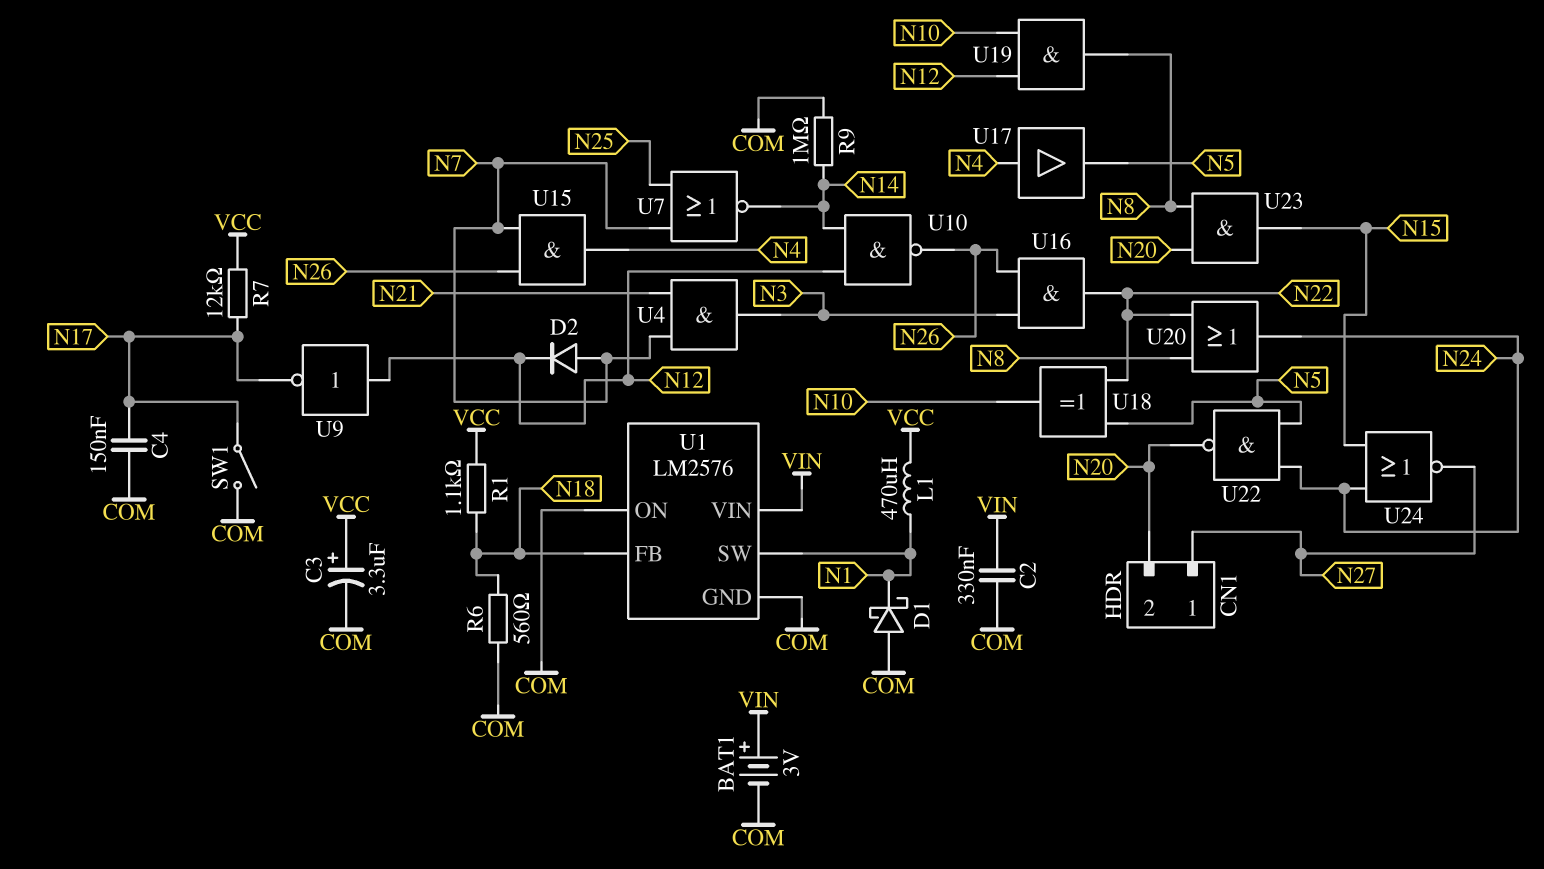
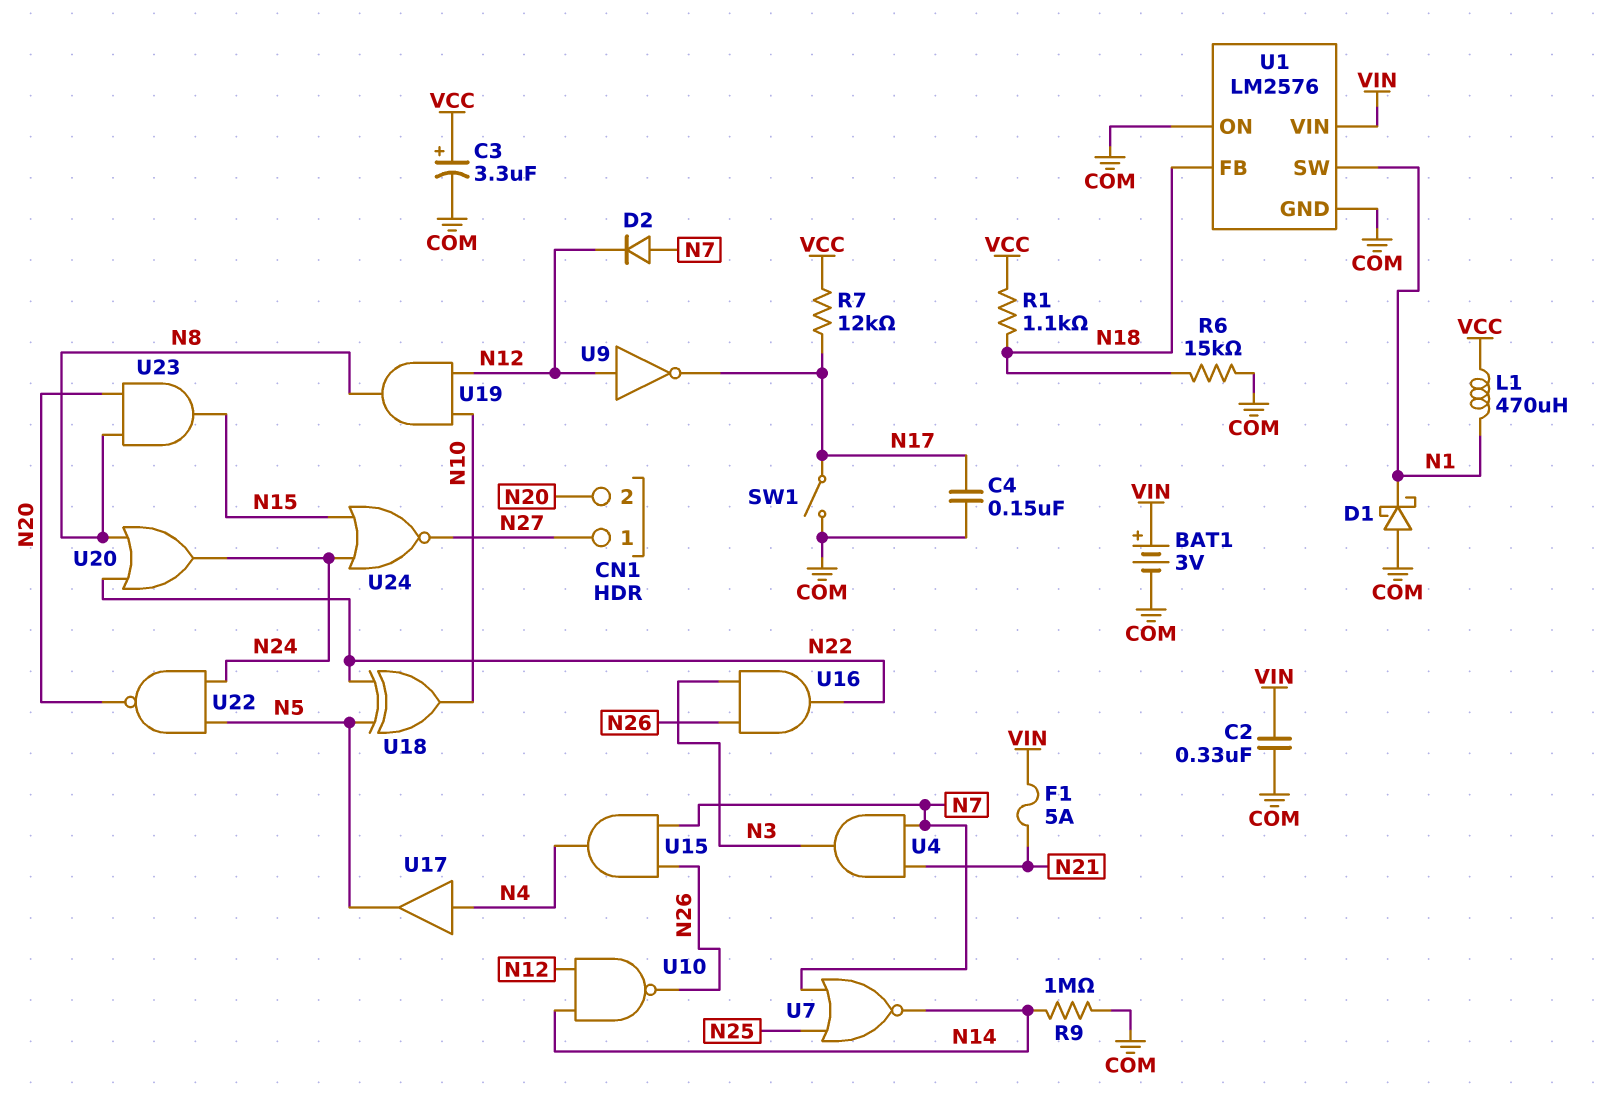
F1: none -> 5A (N21, VIN)
R6: 560 (COM, N18) -> 15k (COM, N18)

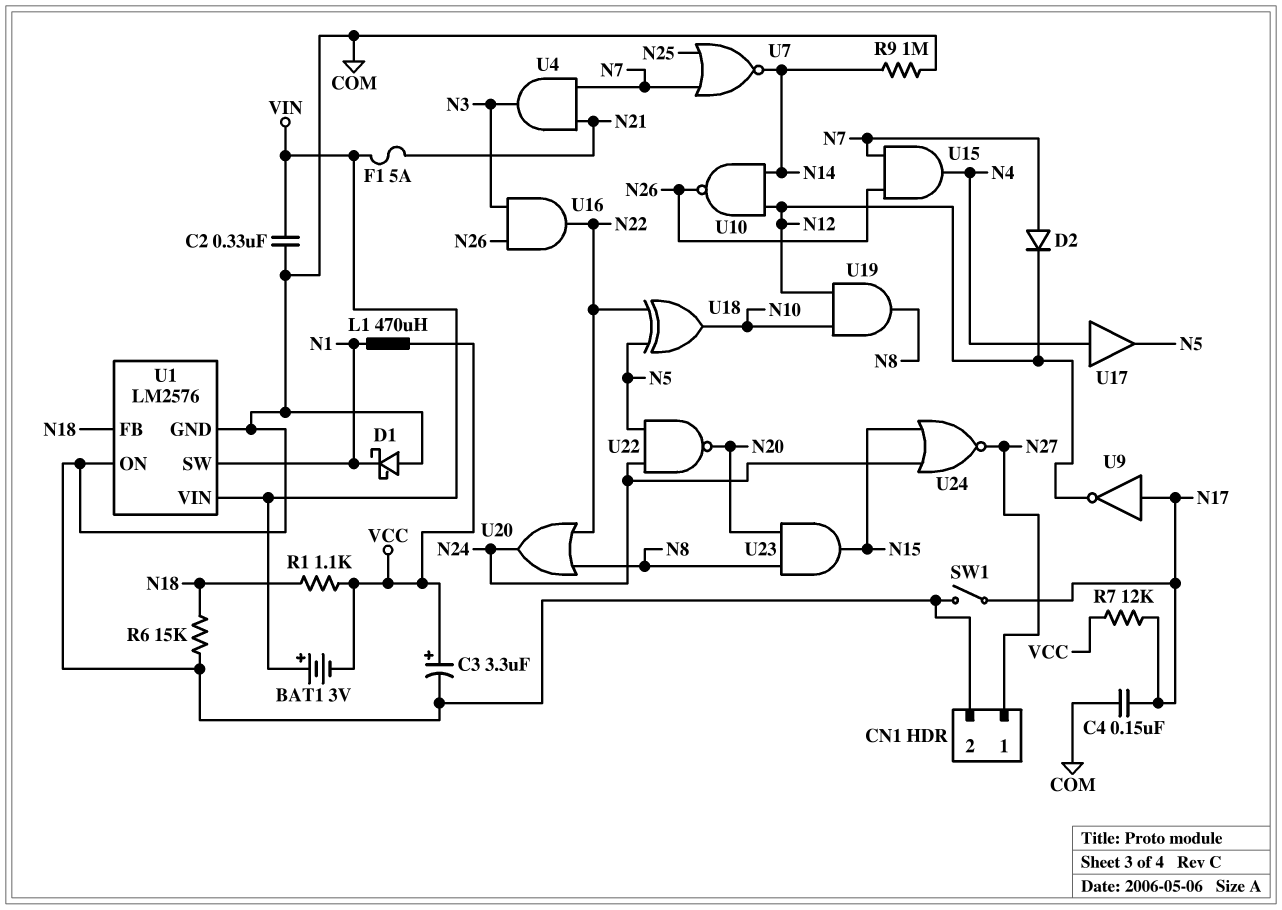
BAT1: 3V (plus VIN, minus COM) -> 3V (plus VIN, minus VCC)
CN1 pin 2: N20 -> COM
U9: NOT (in N12, out N17) -> NOT (in N17, out N12)

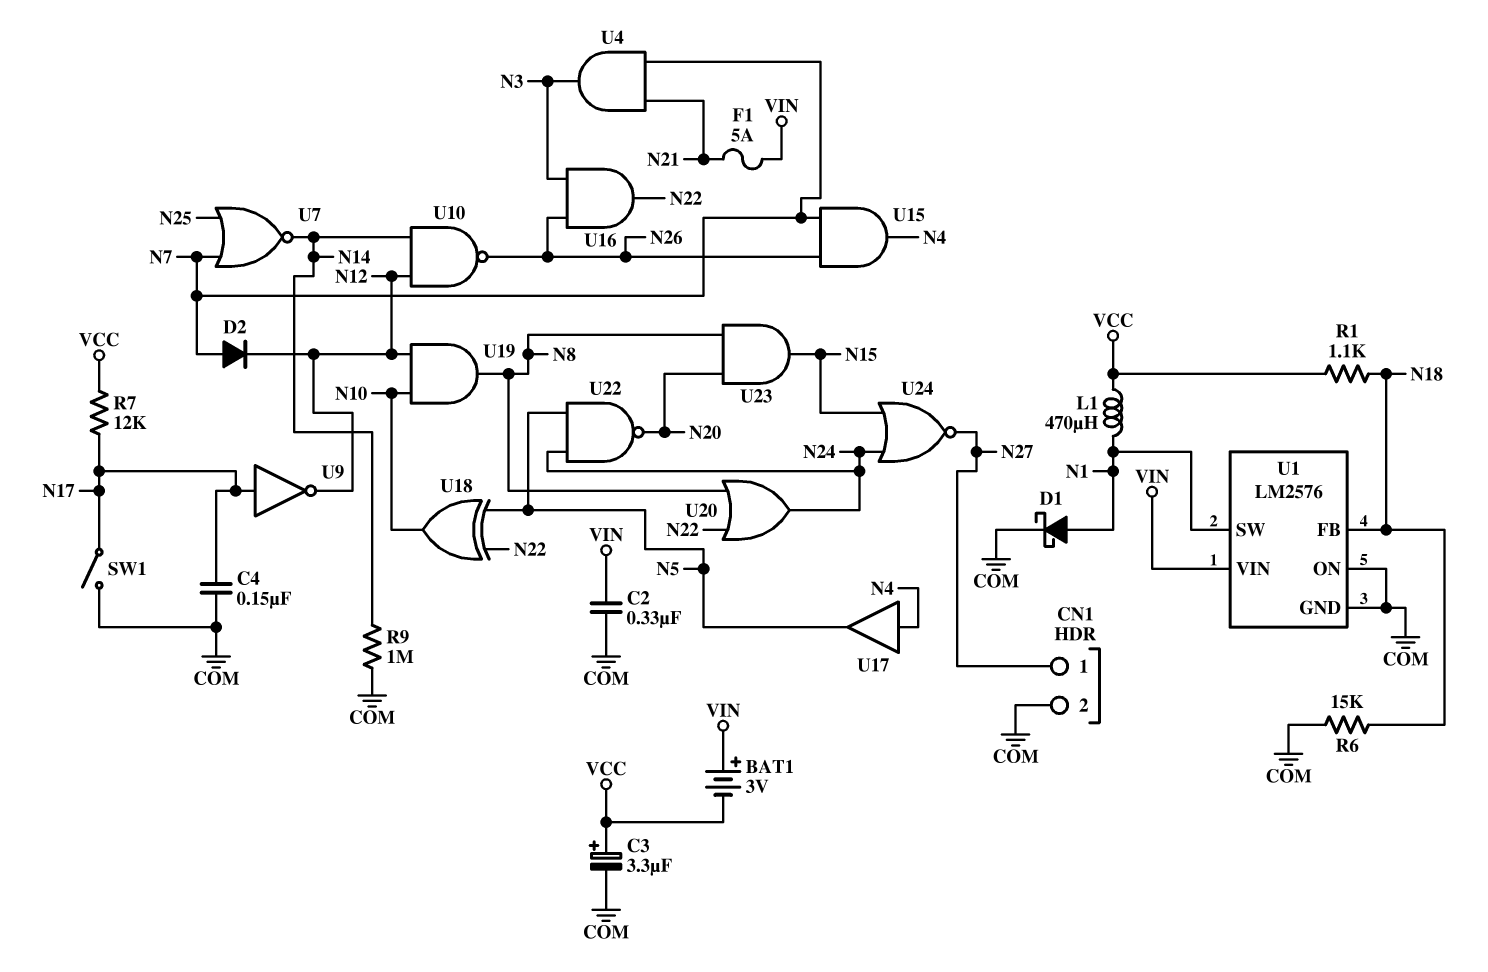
D1: schottky (A COM, K N1) -> schottky (A N1, K COM)

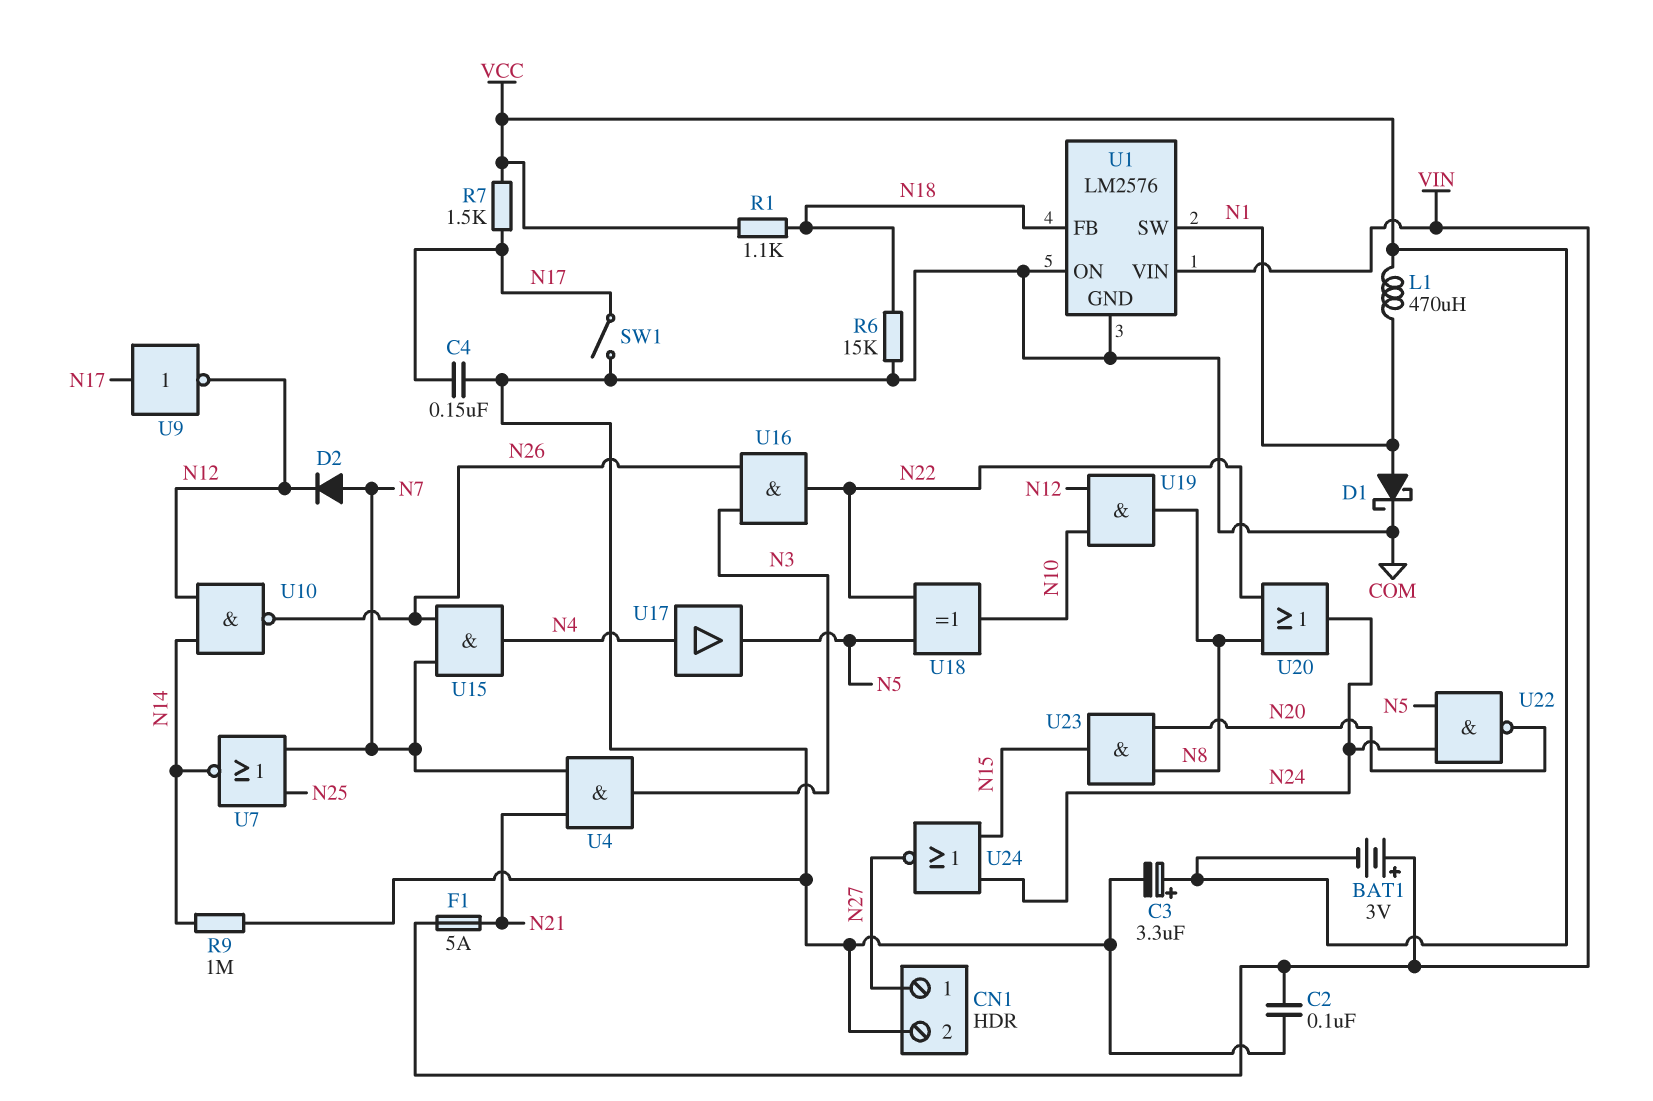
C2: 330nF (COM, VIN) -> 100nF (COM, VIN)
R7: 12k (N17, VCC) -> 1.5k (N17, VCC)

